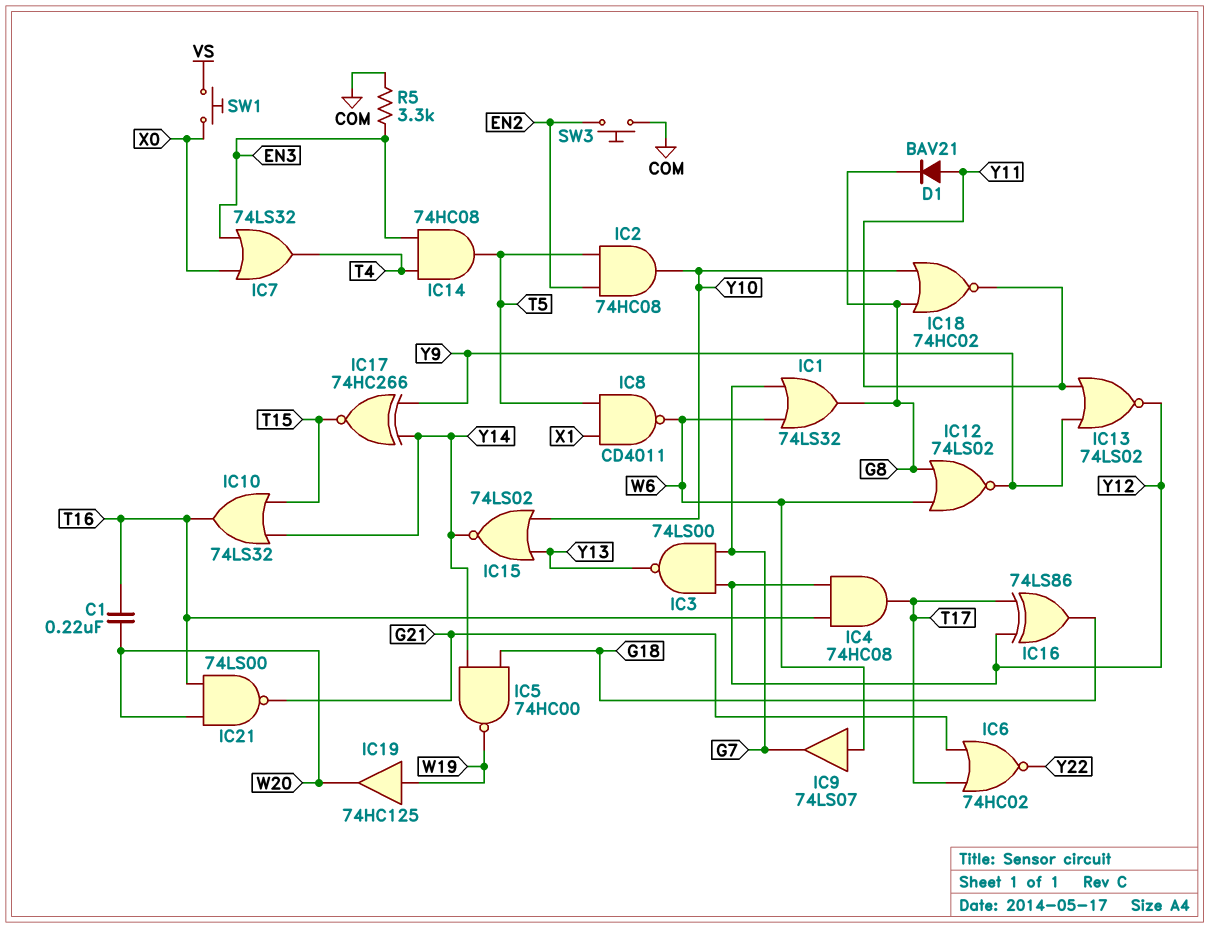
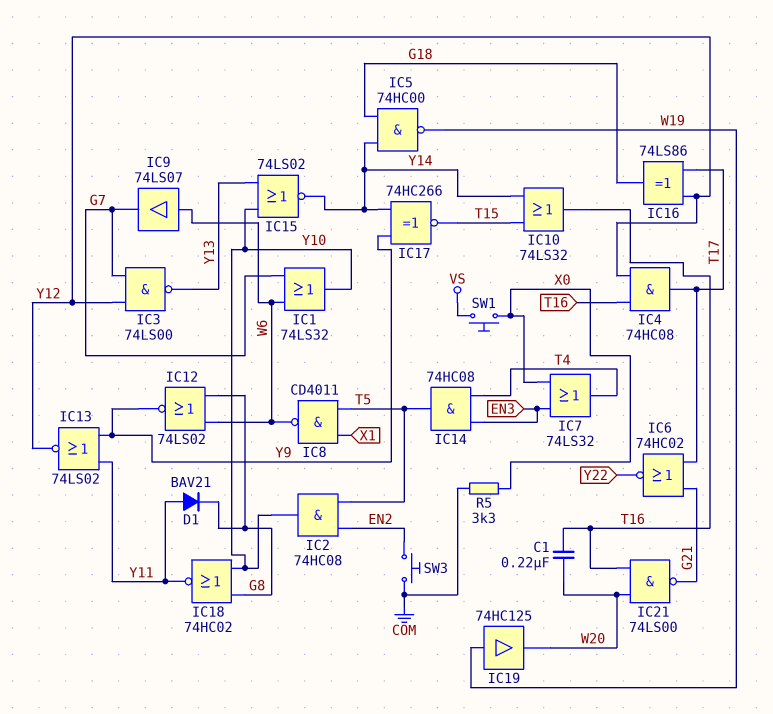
IC1: OR 74LS32 (in G7, in W6, out G8) -> OR 74LS32 (in G7, in W6, out Y10)
R5: 3.3k (COM, EN3) -> 3.3k (COM, X0)

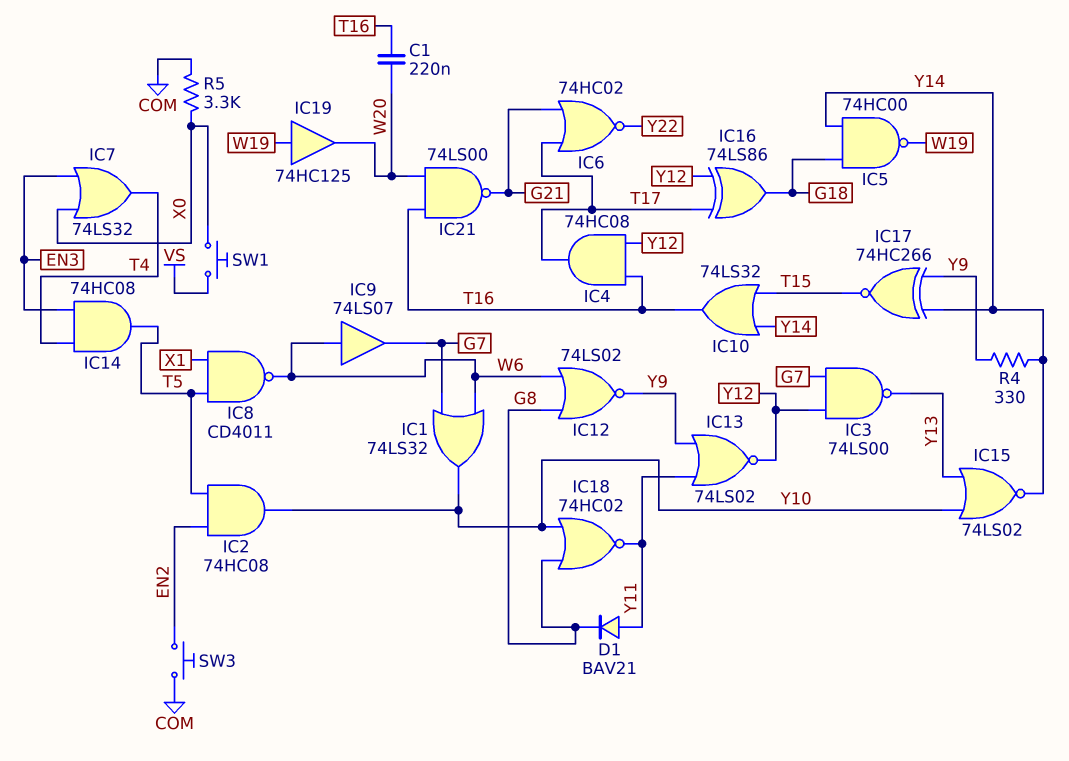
R4: none -> 330 (Y9, Y14)

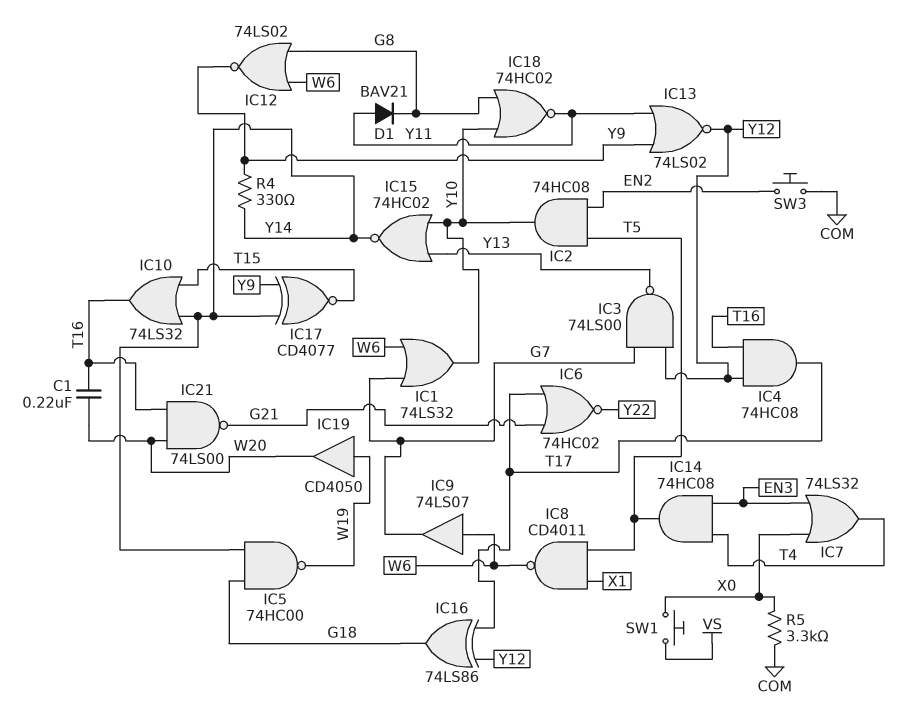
IC15: NOR 74LS02 (in Y10, in Y13, out Y14) -> NOR 74HC02 (in Y10, in Y13, out Y14)
IC17: XNOR 74HC266 (in Y9, in Y14, out T15) -> XNOR CD4077 (in Y9, in Y14, out T15)
IC19: buffer 74HC125 (in W19, out W20) -> buffer CD4050 (in W19, out W20)

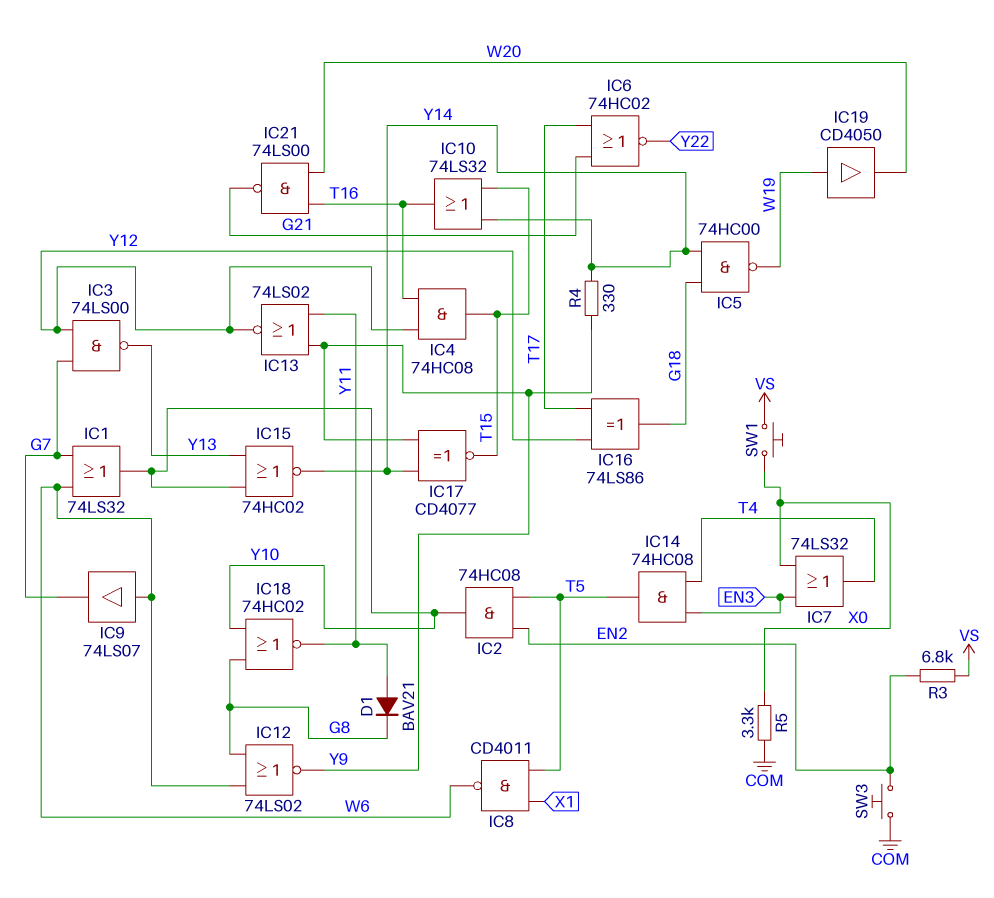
C1: 220nF (T16, W20) -> none
IC4: AND 74HC08 (in T16, in Y12, out T17) -> AND 74HC08 (in T16, in Y12, out T15)
R3: none -> 6.8k (EN2, VS)

